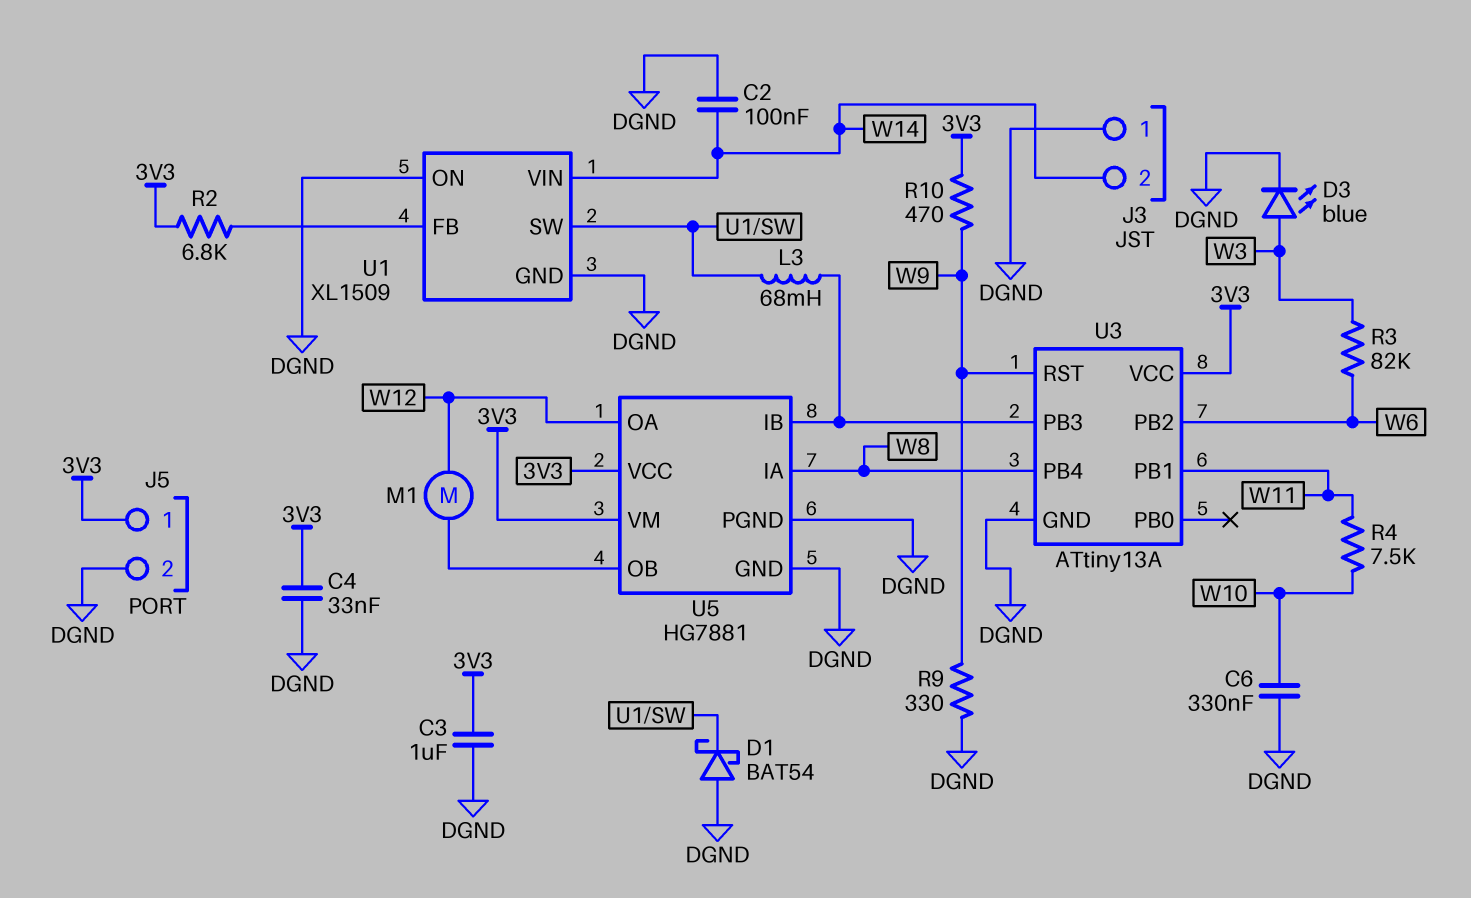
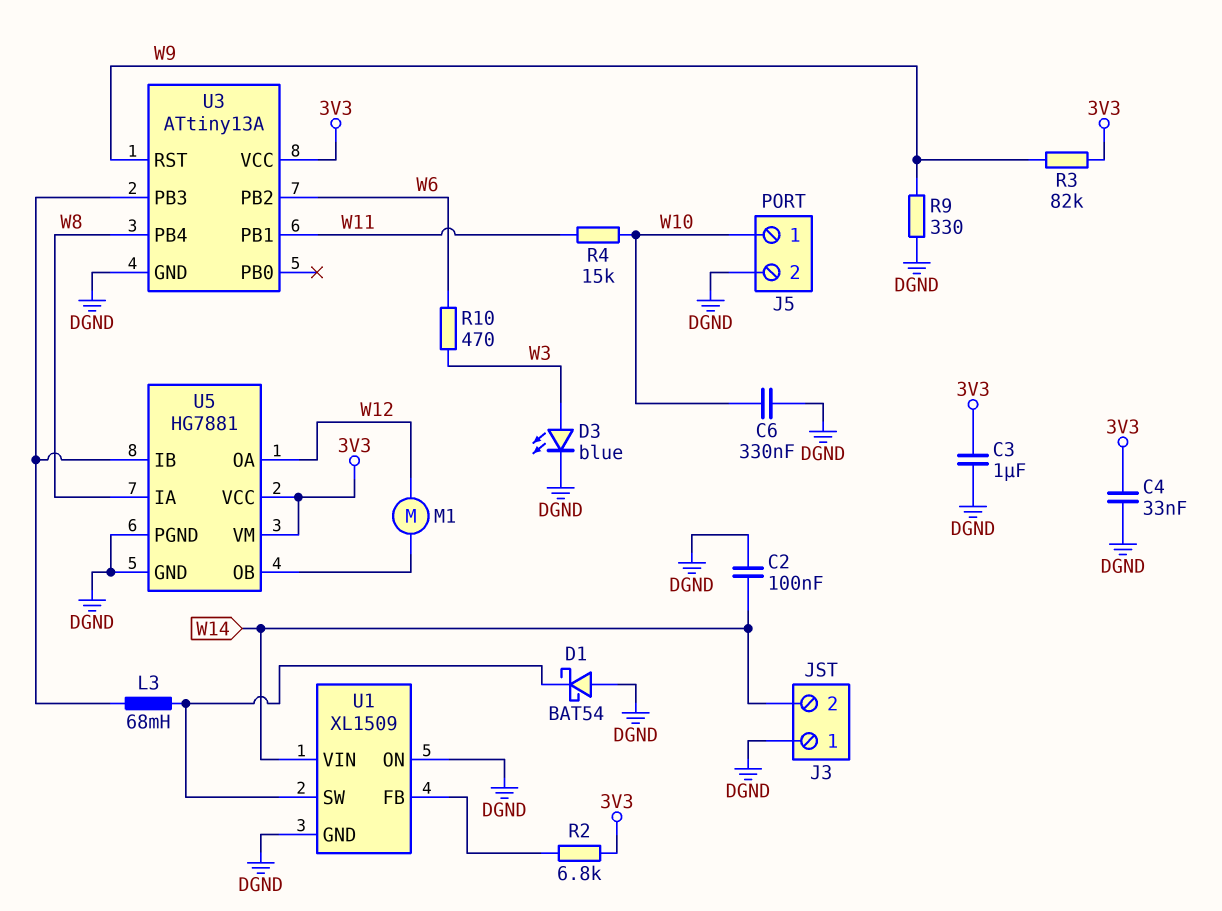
J5 pin 1: 3V3 -> W10
R3: 82k (W3, W6) -> 82k (3V3, W9)
R4: 7.5k (W10, W11) -> 15k (W10, W11)
R10: 470 (3V3, W9) -> 470 (W3, W6)

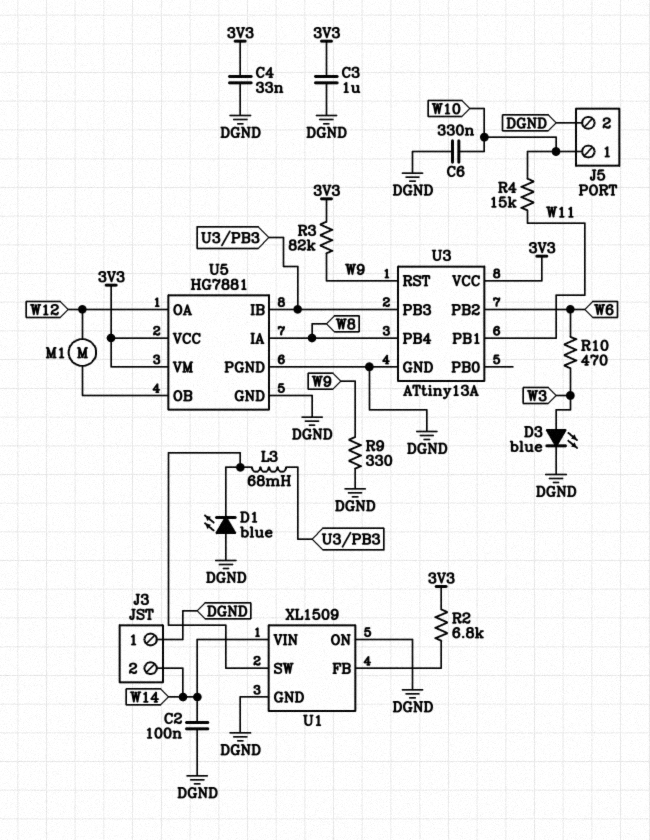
D1: schottky BAT54 (A DGND, K U1/SW) -> LED blue (A DGND, K U1/SW)

